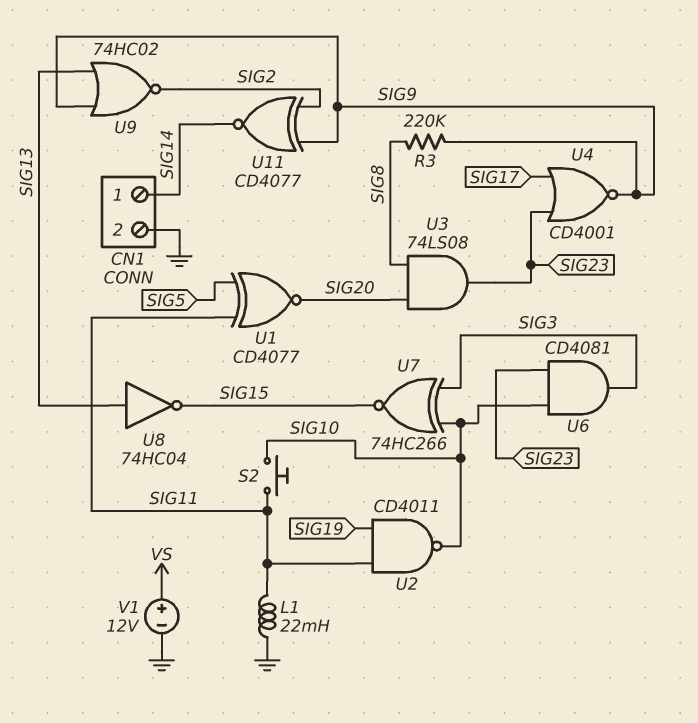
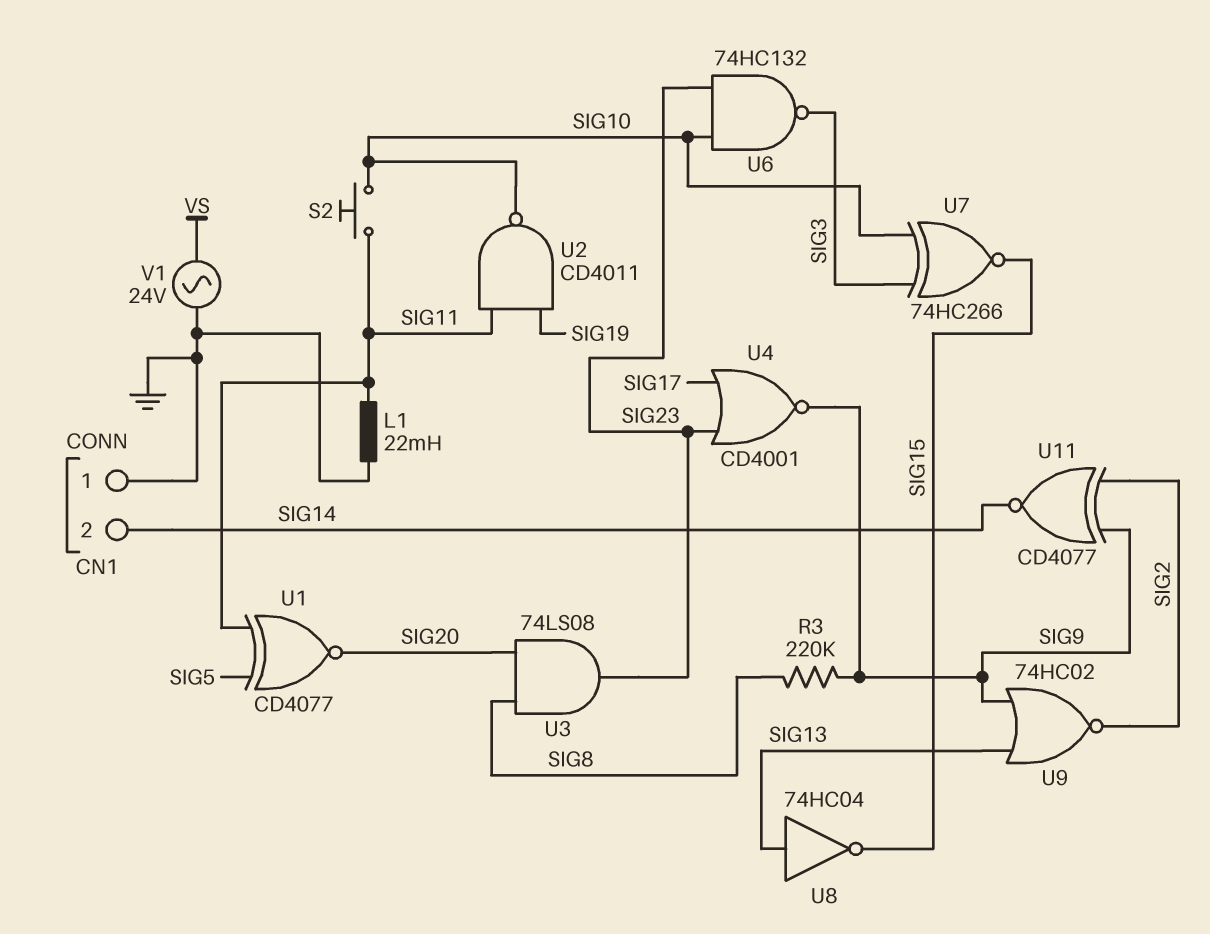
CN1 pin 1: SIG14 -> GND
CN1 pin 2: GND -> SIG14
U6: AND CD4081 (in SIG10, in SIG23, out SIG3) -> NAND 74HC132 (in SIG10, in SIG23, out SIG3)
V1: 12V (plus VS, minus GND) -> AC 24V (GND, VS)

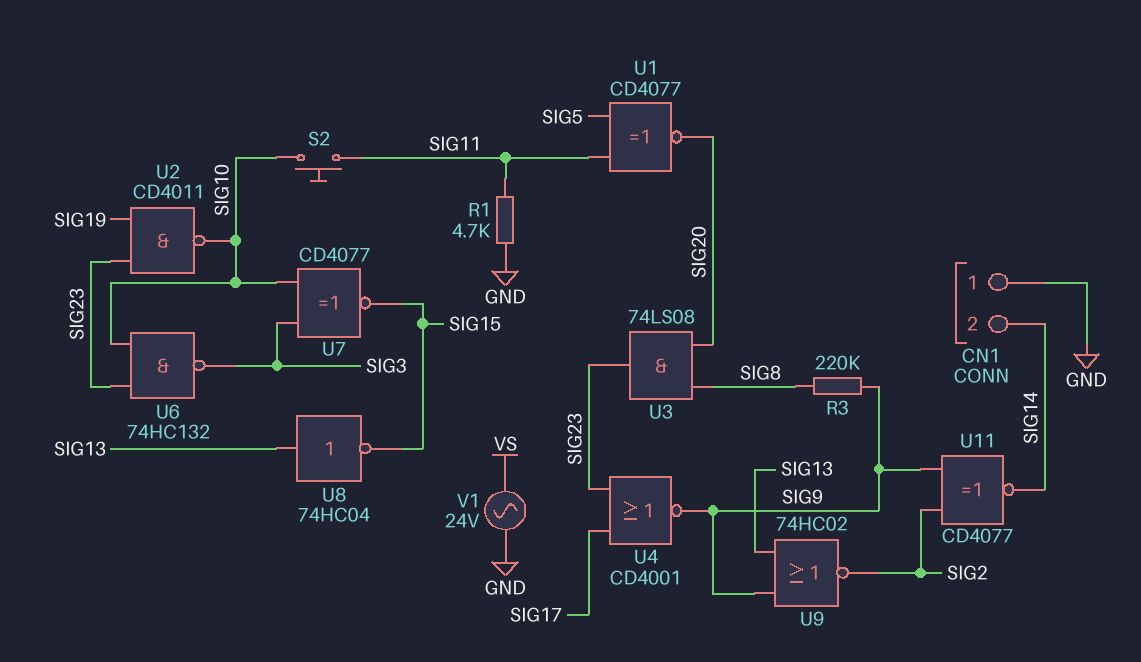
L1: 22mH (GND, SIG11) -> none
R1: none -> 4.7k (GND, SIG11)
U2: NAND CD4011 (in SIG11, in SIG19, out SIG10) -> NAND CD4011 (in SIG19, in SIG23, out SIG10)
U7: XNOR 74HC266 (in SIG3, in SIG10, out SIG15) -> XNOR CD4077 (in SIG3, in SIG10, out SIG15)

